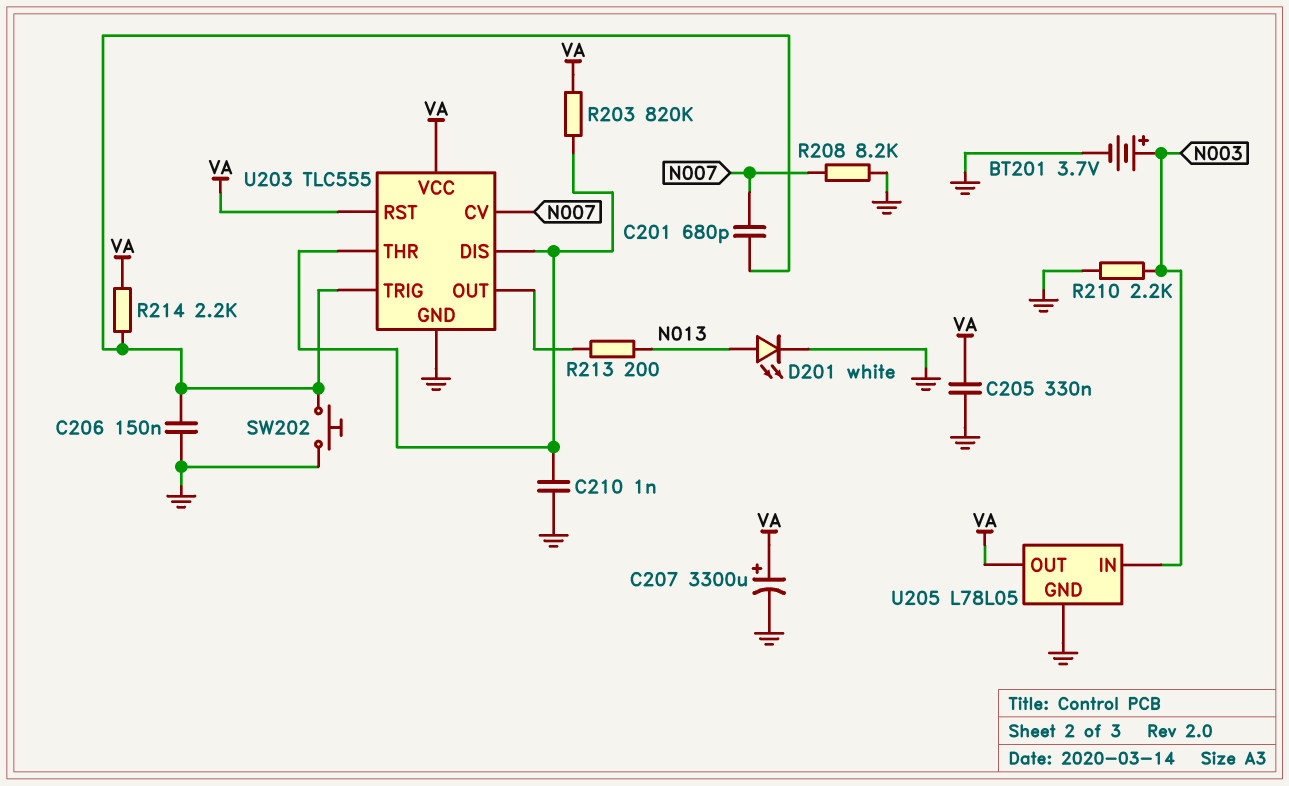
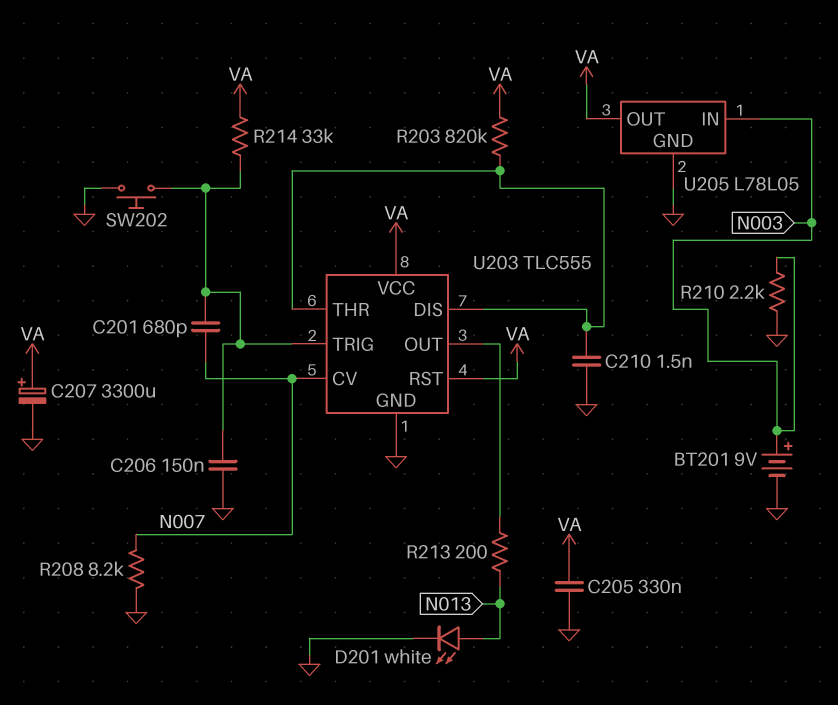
BT201: 3.7V (plus N003, minus GND) -> 9V (plus N003, minus GND)
C210: 1nF (GND, U203/DIS) -> 1.5nF (GND, U203/DIS)
R214: 2.2k (U203/TRIG, VA) -> 33k (U203/TRIG, VA)

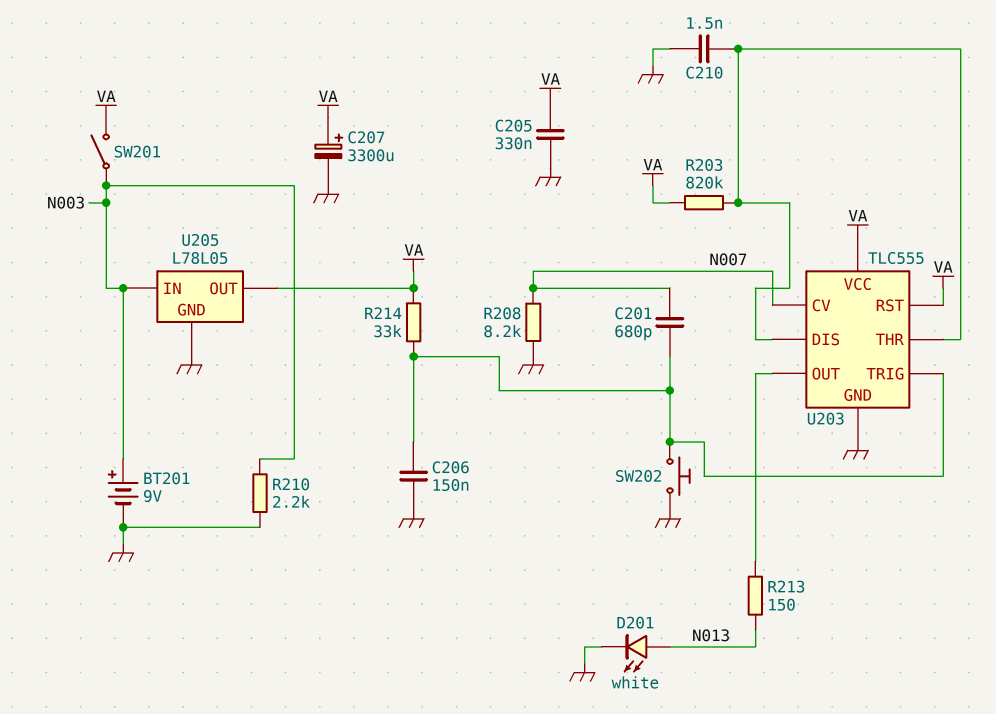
R213: 200 (N013, U203/OUT) -> 150 (N013, U203/OUT)
SW201: none -> switch (N003, VA)

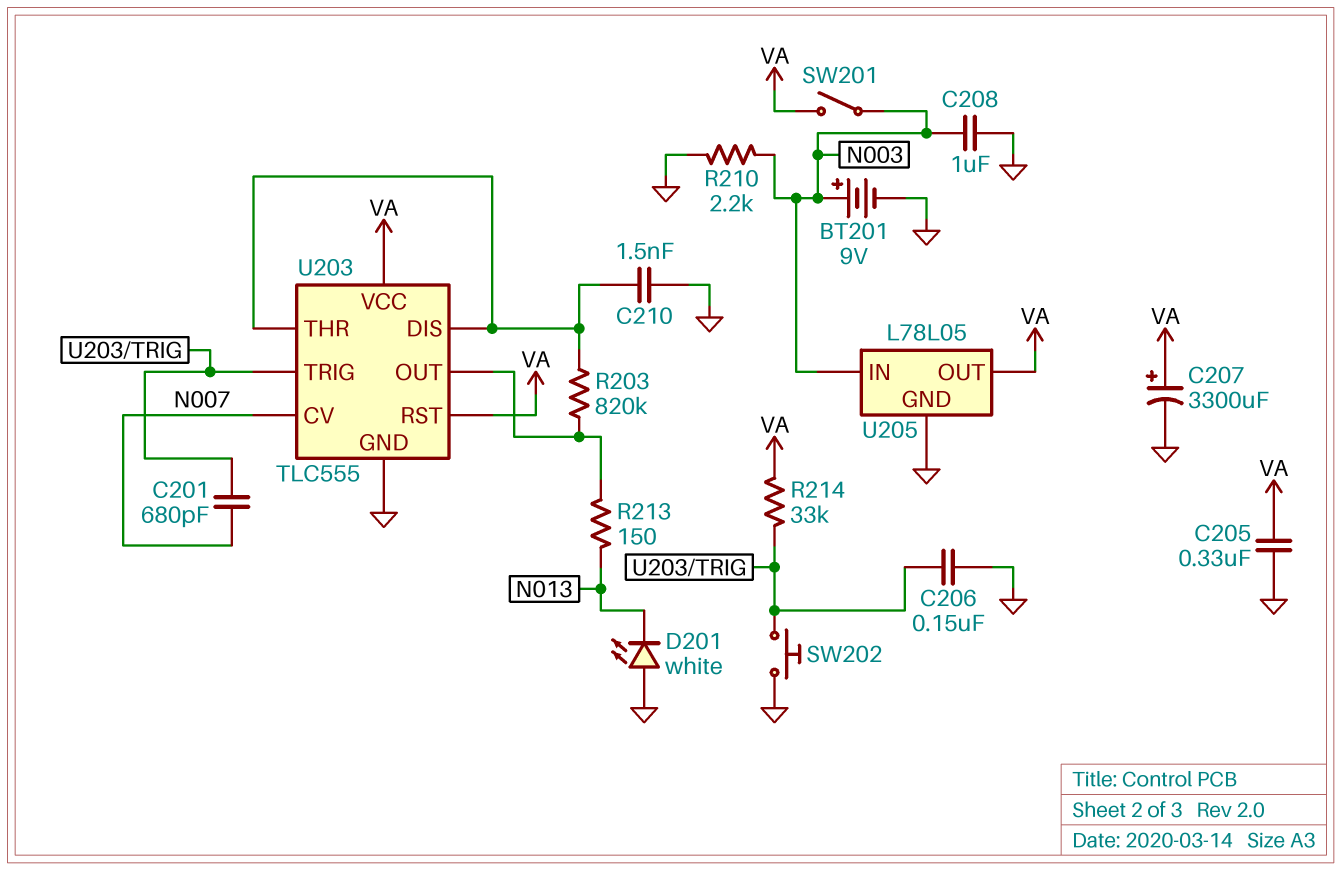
C208: none -> 1uF (GND, N003)
D201: LED white (A N013, K GND) -> LED white (A GND, K N013)
R203: 820k (U203/DIS, VA) -> 820k (U203/DIS, U203/OUT)
R208: 8.2k (GND, N007) -> none

